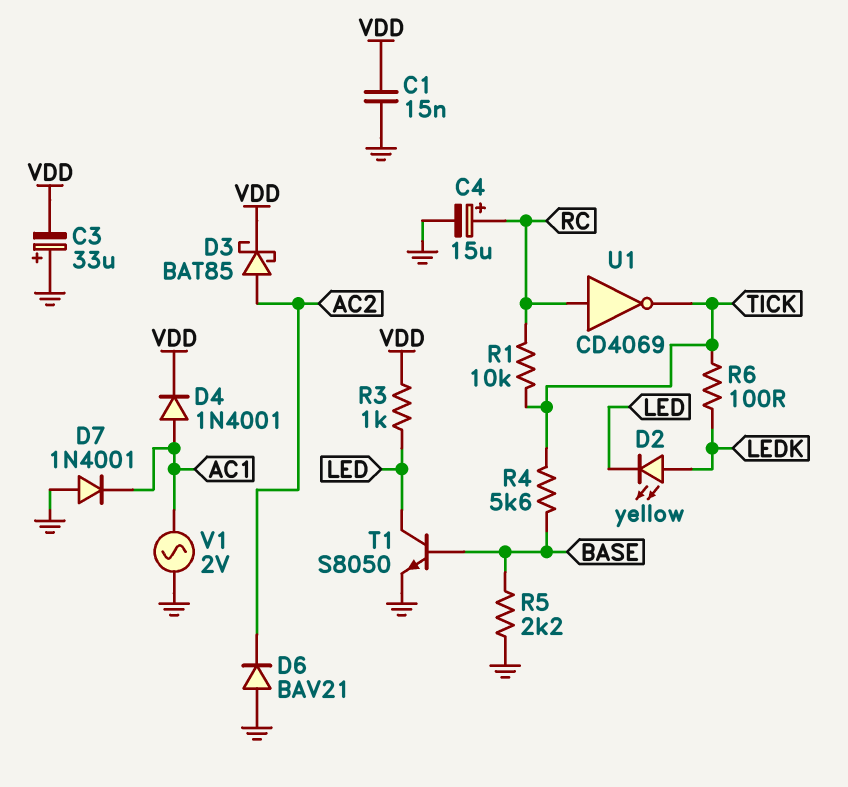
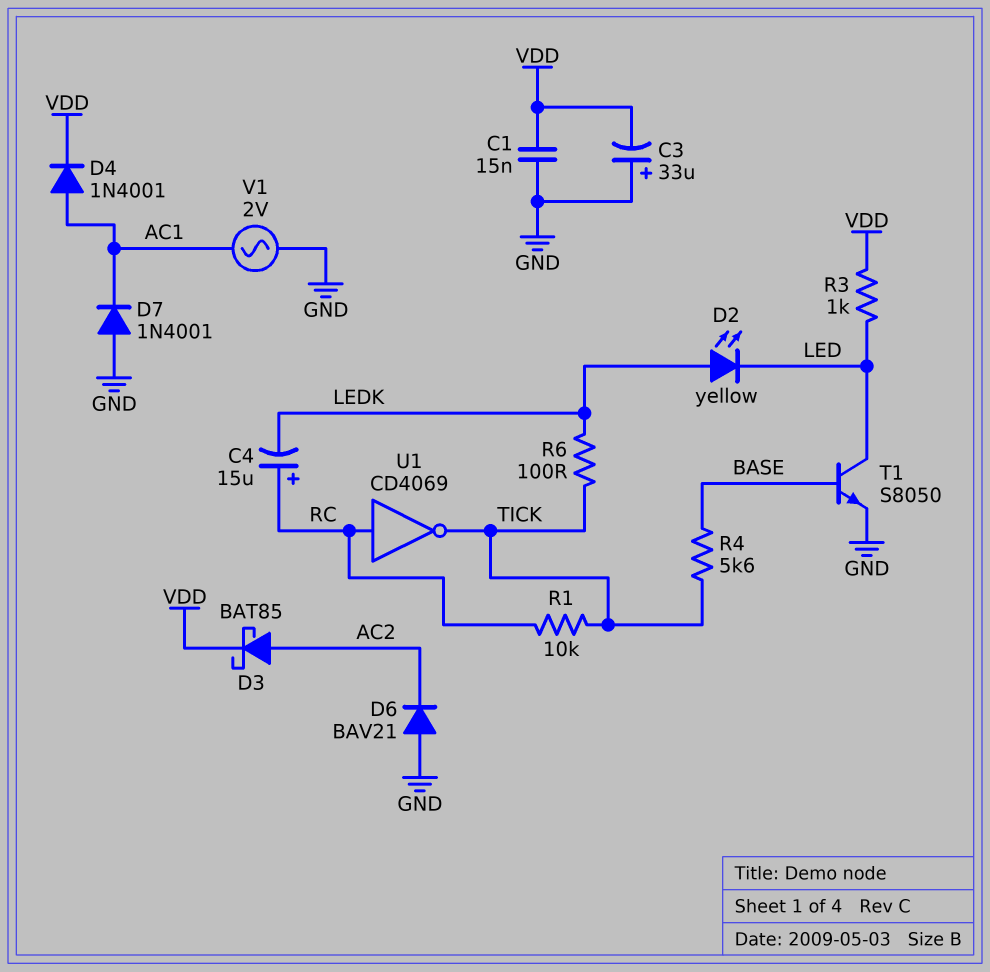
C4: 15uF (plus RC, minus GND) -> 15uF (plus RC, minus LEDK)
R5: 2.2k (BASE, GND) -> none

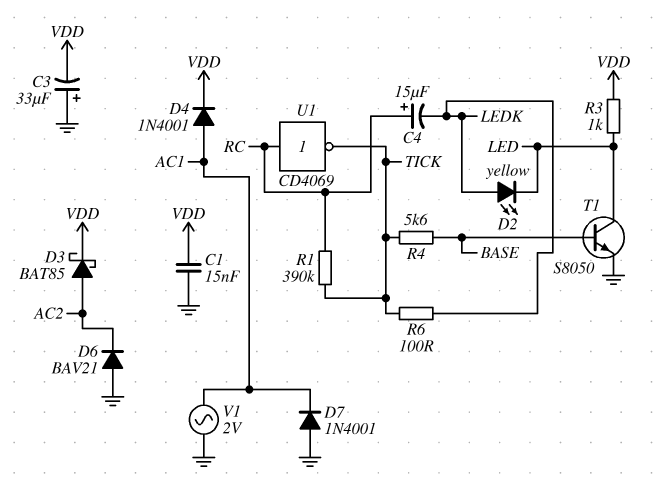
R1: 10k (RC, TICK) -> 390k (RC, TICK)

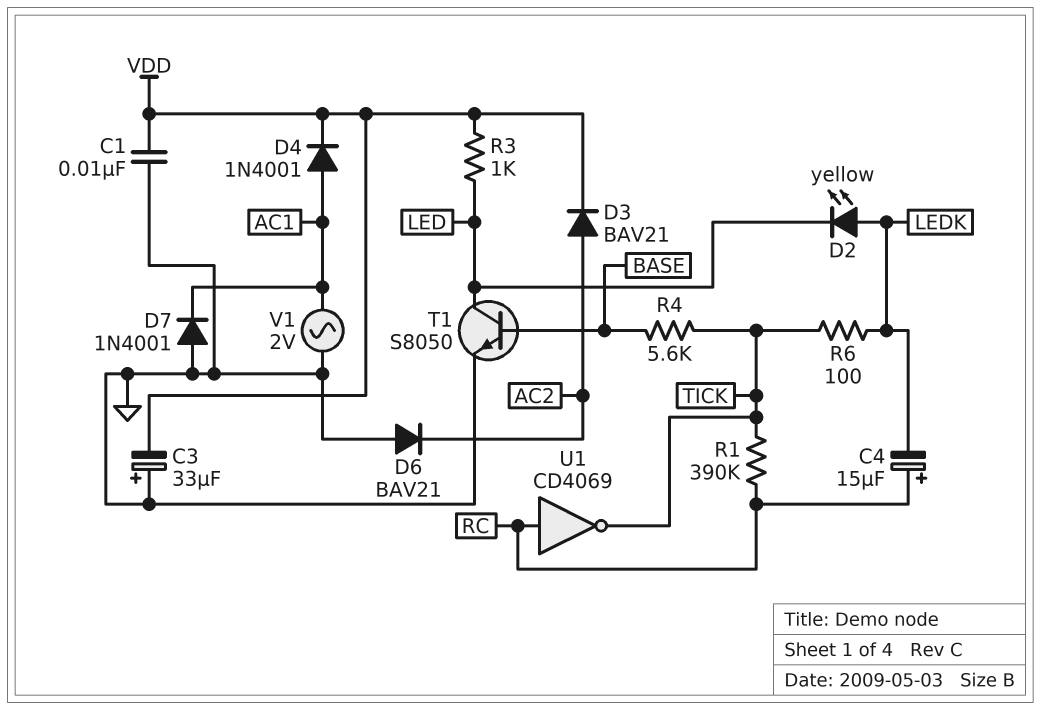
C1: 15nF (GND, VDD) -> 10nF (GND, VDD)
D3: schottky BAT85 (A AC2, K VDD) -> diode BAV21 (A AC2, K VDD)

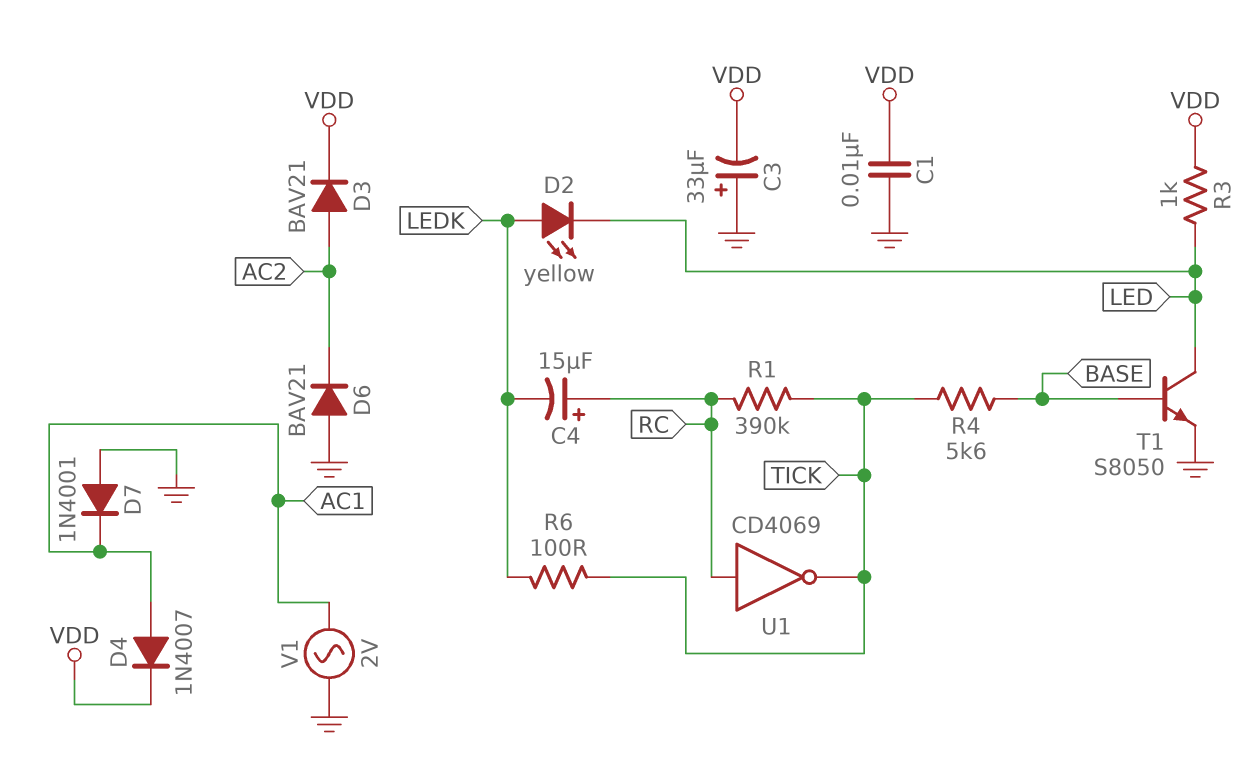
D4: diode 1N4001 (A AC1, K VDD) -> diode 1N4007 (A AC1, K VDD)

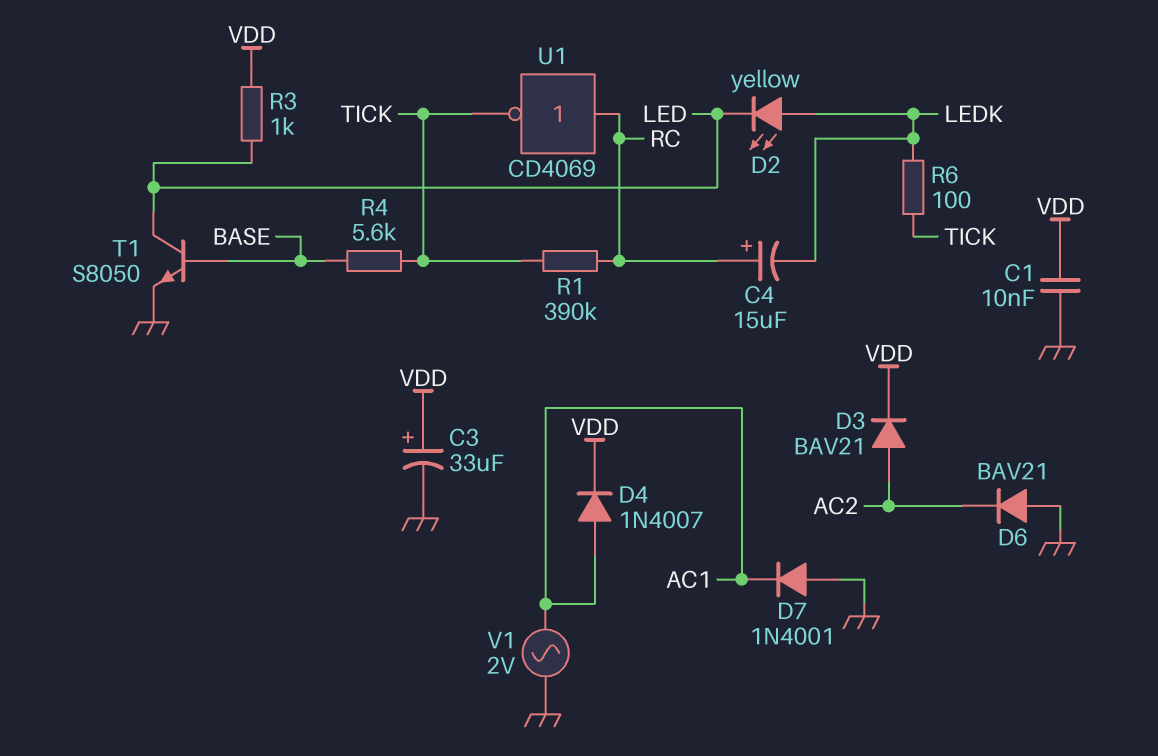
C3: 33uF (plus GND, minus VDD) -> 33uF (plus VDD, minus GND)

